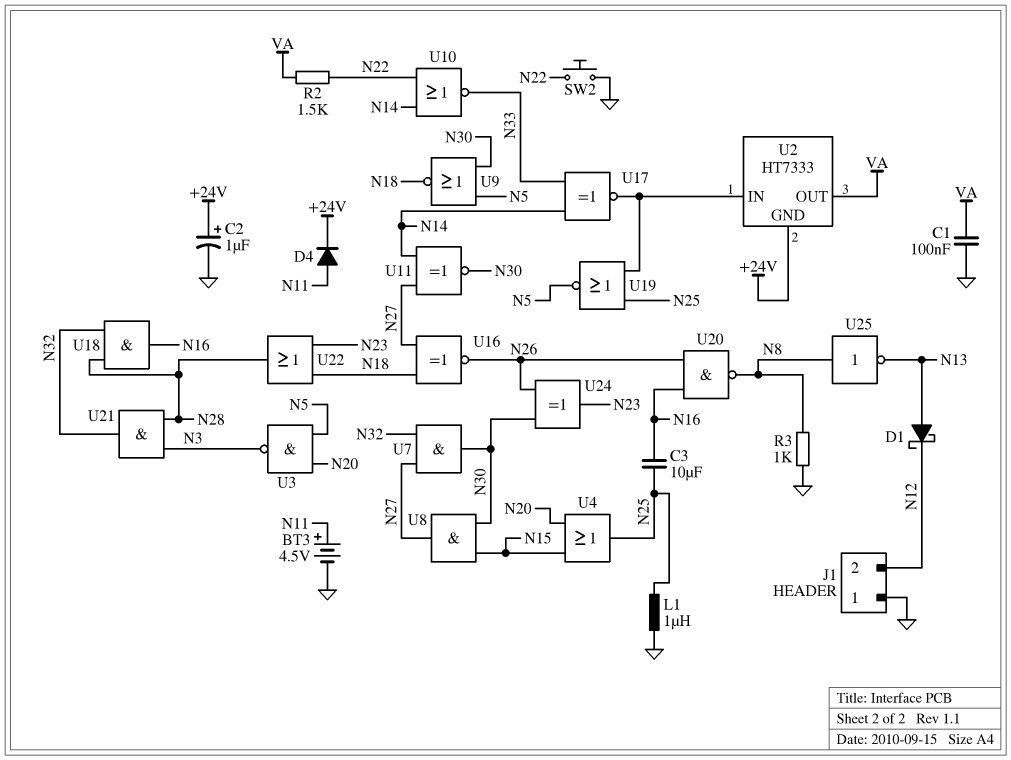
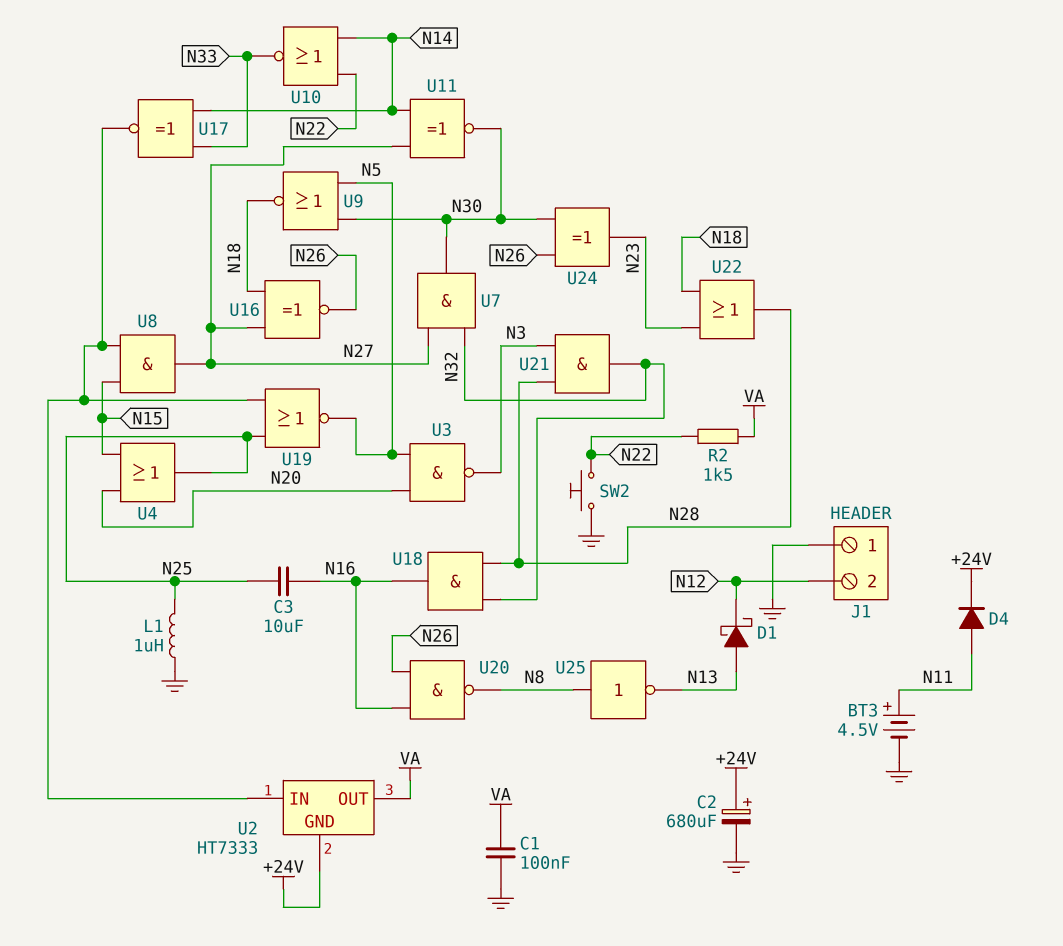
C2: 1uF (plus +24V, minus GND) -> 680uF (plus +24V, minus GND)
R3: 1k (GND, N8) -> none
U8: AND (in N15, in N30, out N27) -> AND (in N15, in U2/IN, out N27)

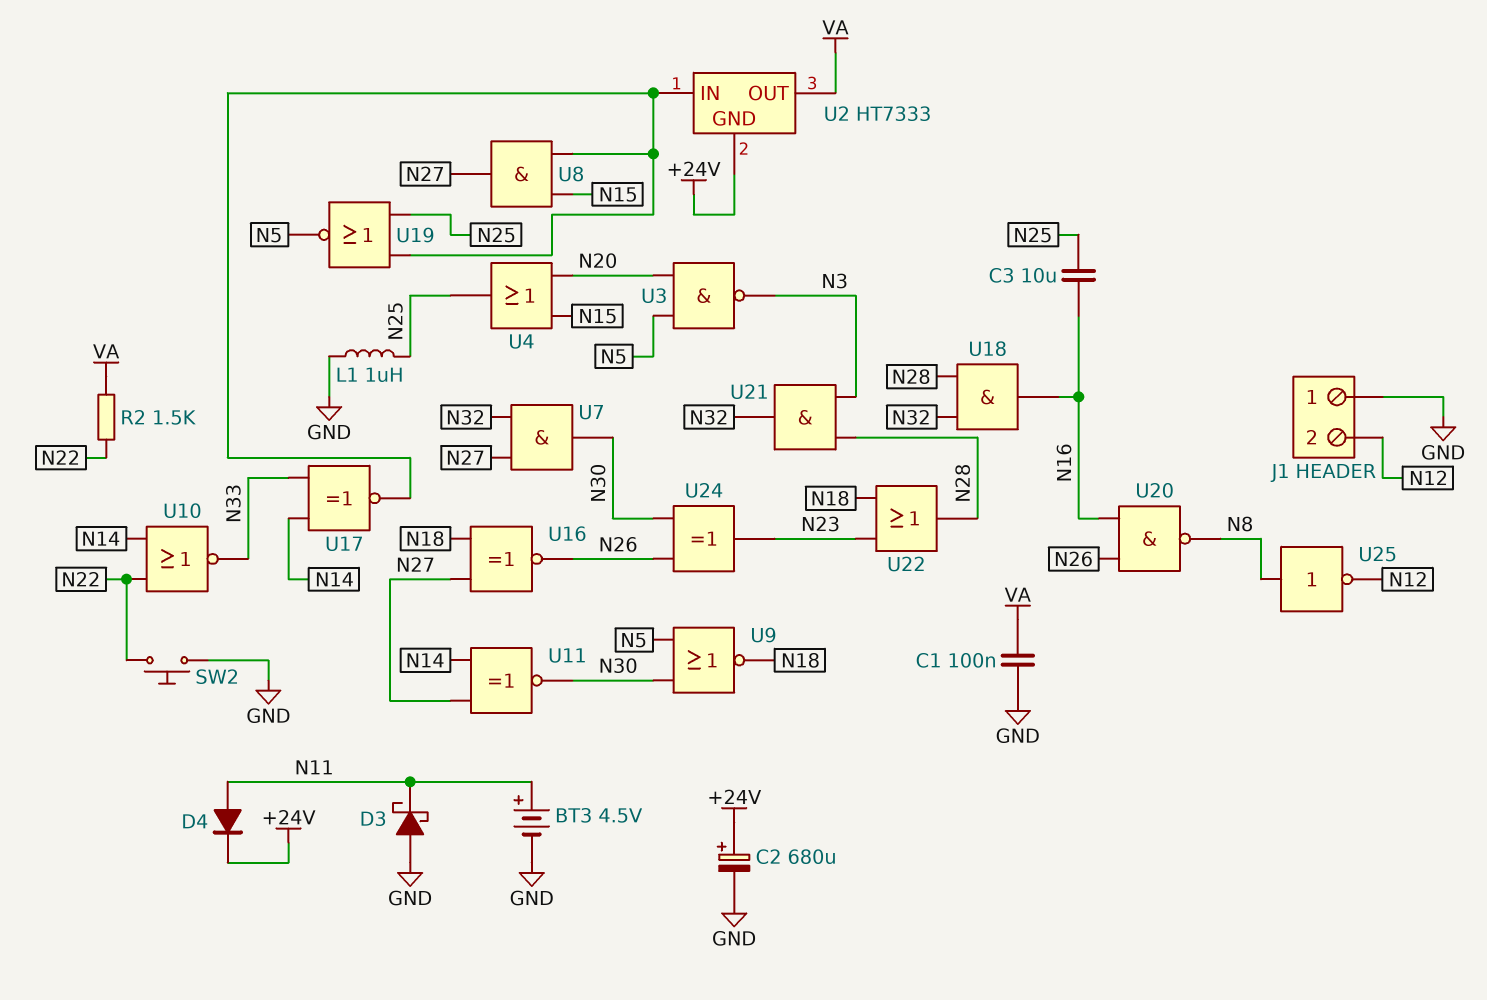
D1: schottky (A N13, K N12) -> none
D3: none -> schottky (A GND, K N11)
U25: NOT (in N8, out N13) -> NOT (in N8, out N12)

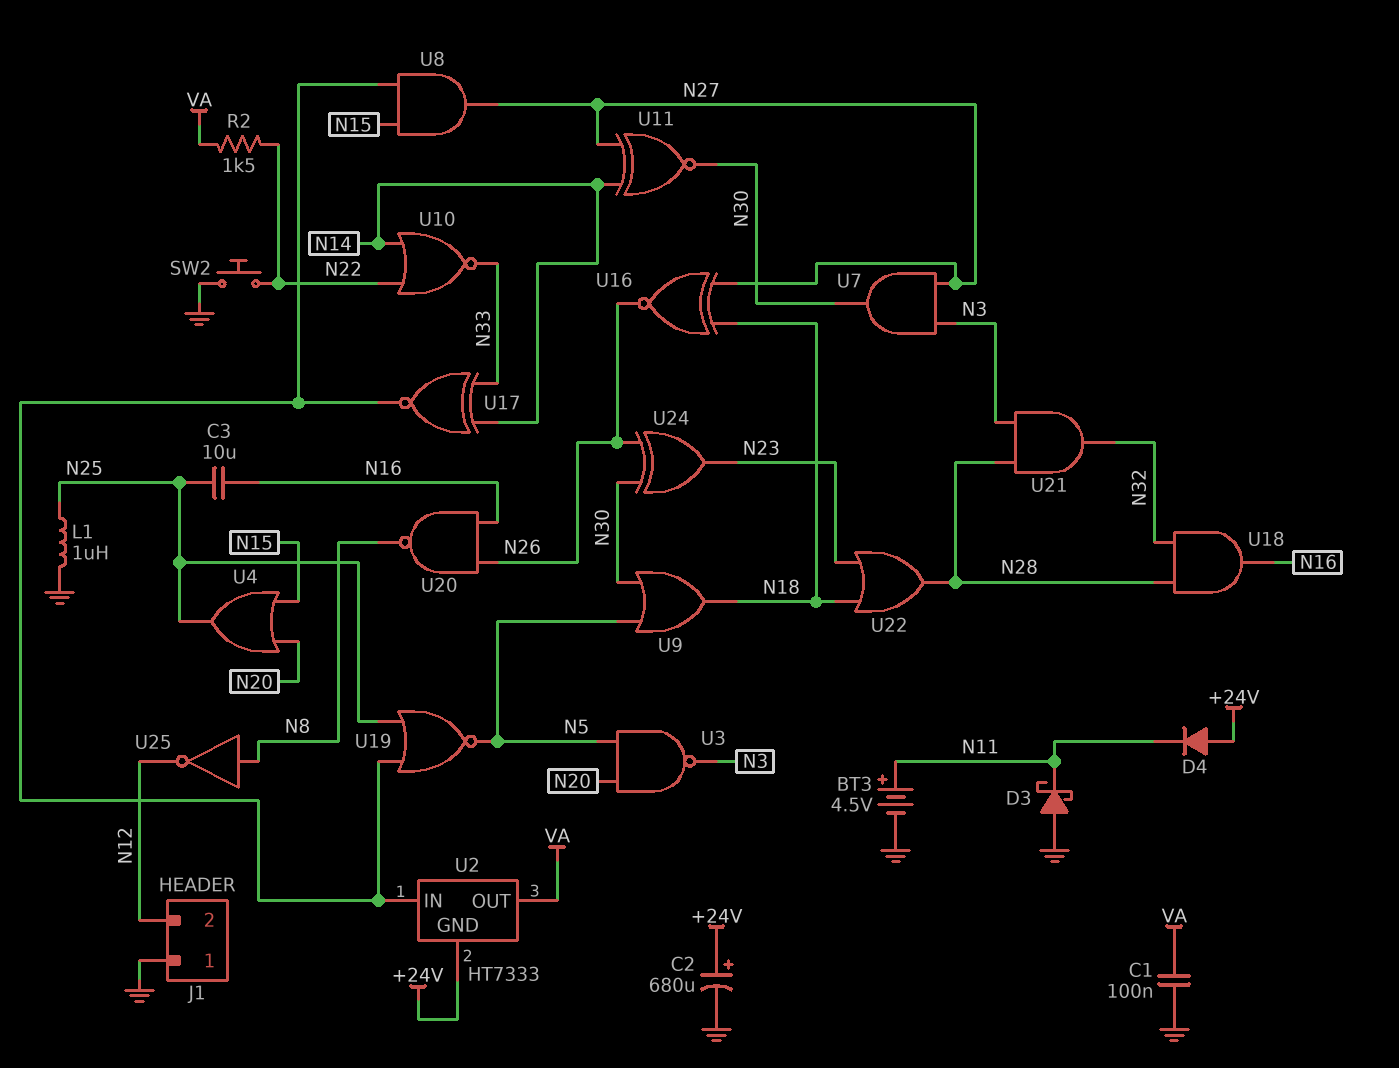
D4: diode (A N11, K +24V) -> diode (A +24V, K N11)
U7: AND (in N27, in N32, out N30) -> AND (in N3, in N27, out N30)
U9: NOR (in N5, in N30, out N18) -> OR (in N5, in N30, out N18)

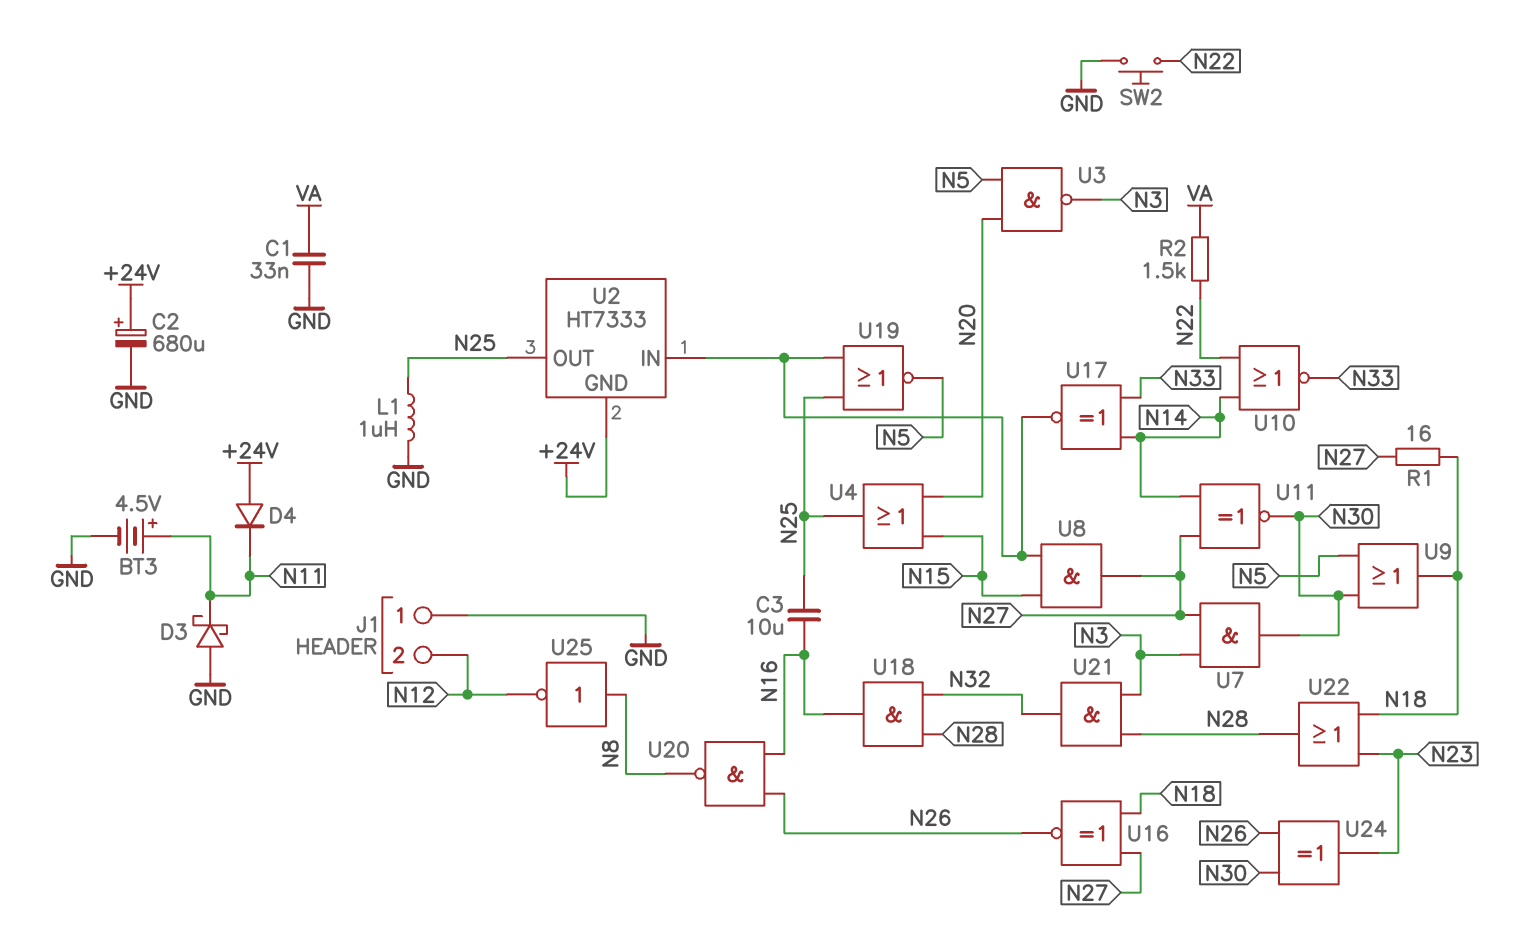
C1: 100nF (GND, VA) -> 33nF (GND, VA)
R1: none -> 16 (N18, N27)
U2 pin OUT: VA -> N25

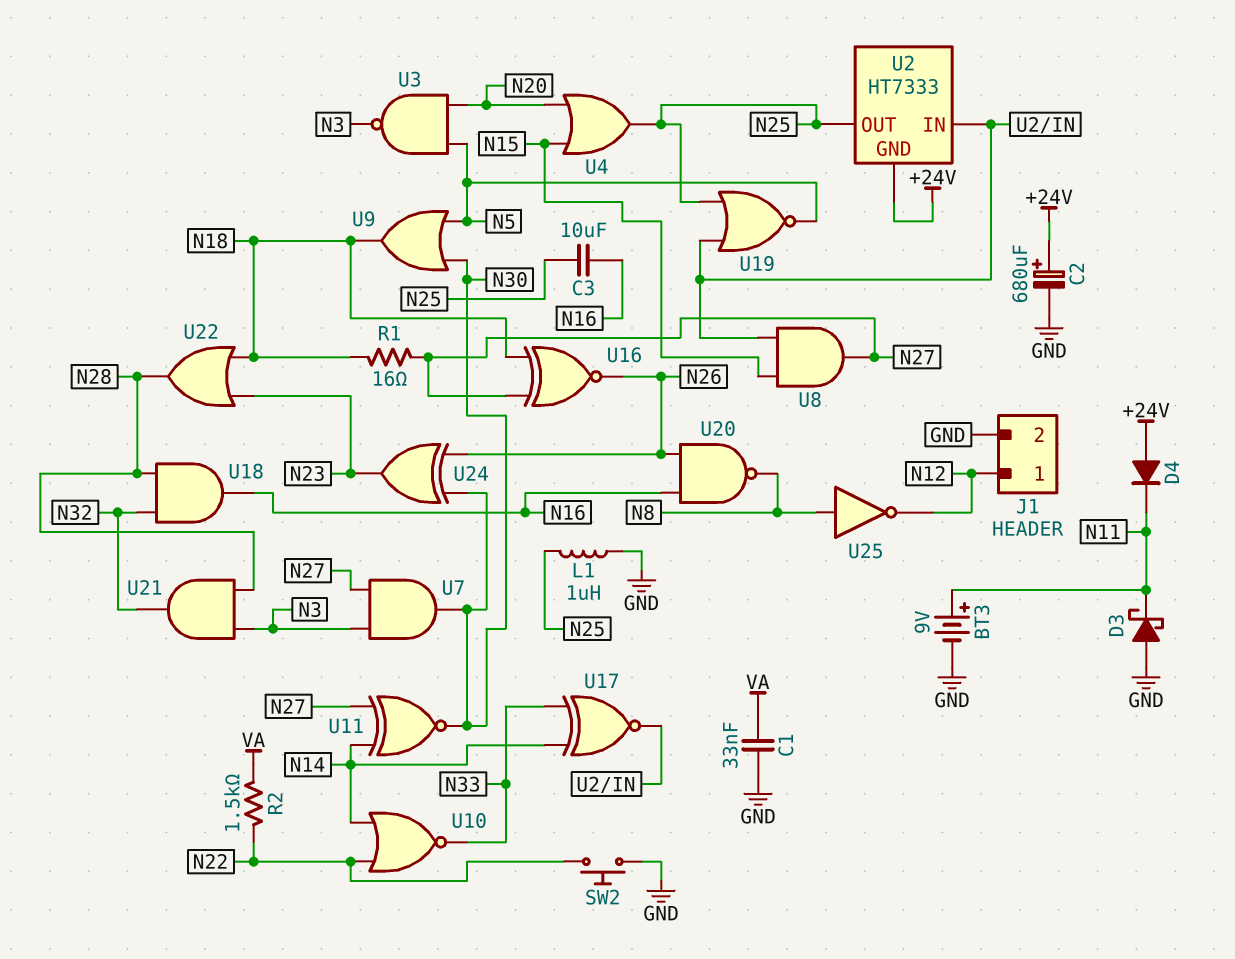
BT3: 4.5V (plus N11, minus GND) -> 9V (plus N11, minus GND)
J1 pin 1: GND -> N12
J1 pin 2: N12 -> GND

